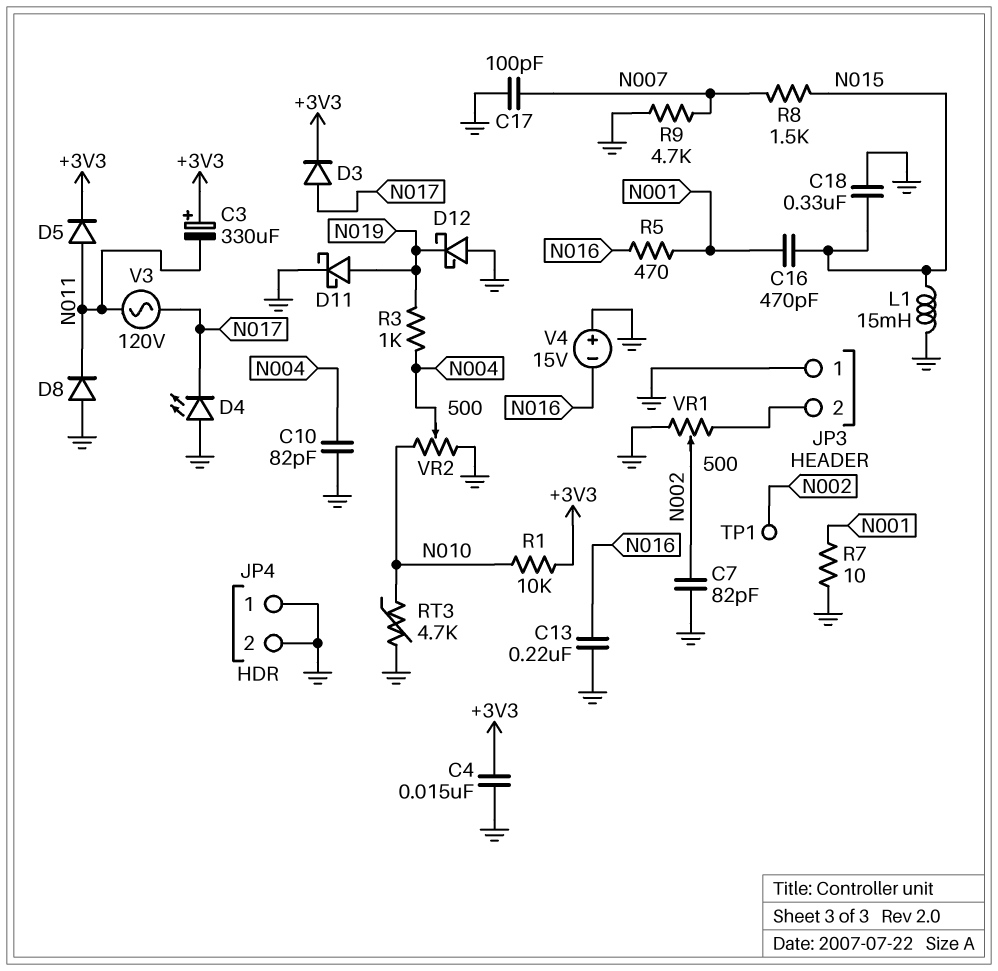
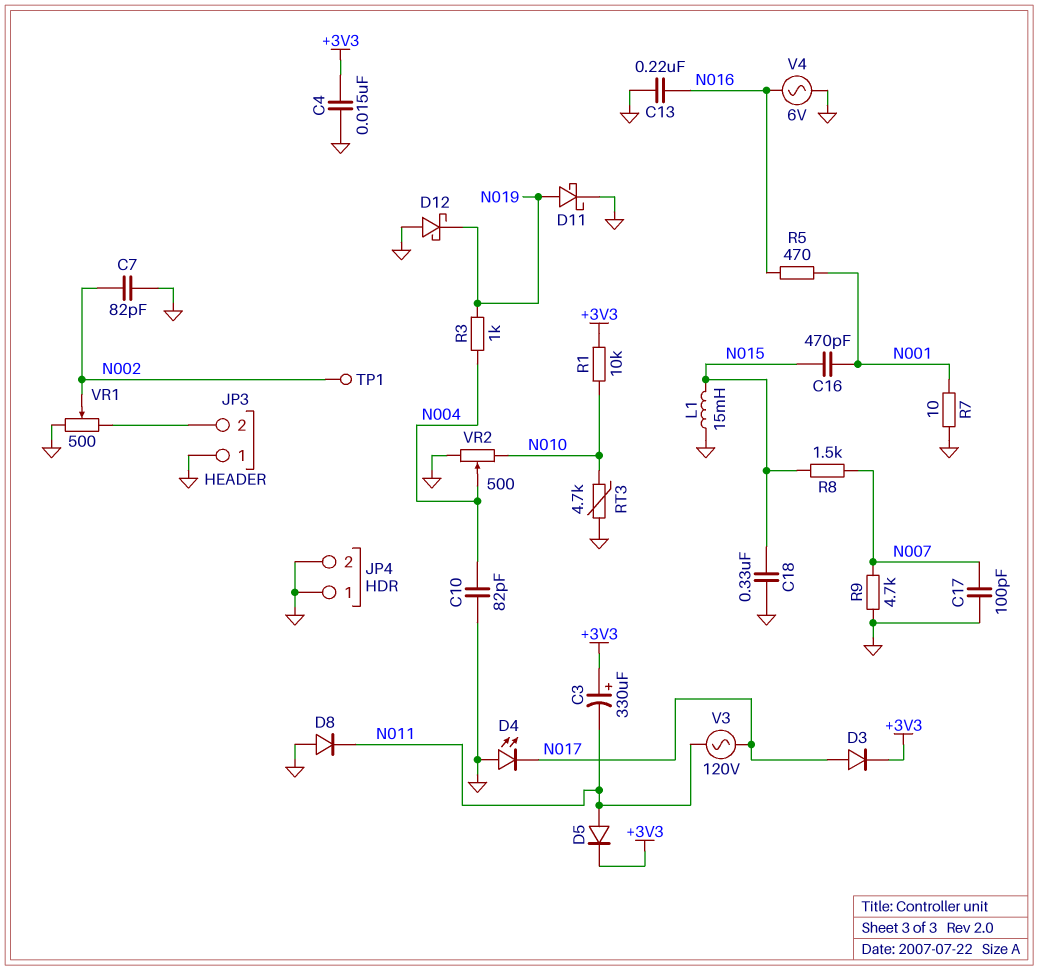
V4: 15V (plus GND, minus N016) -> AC 6V (GND, N016)

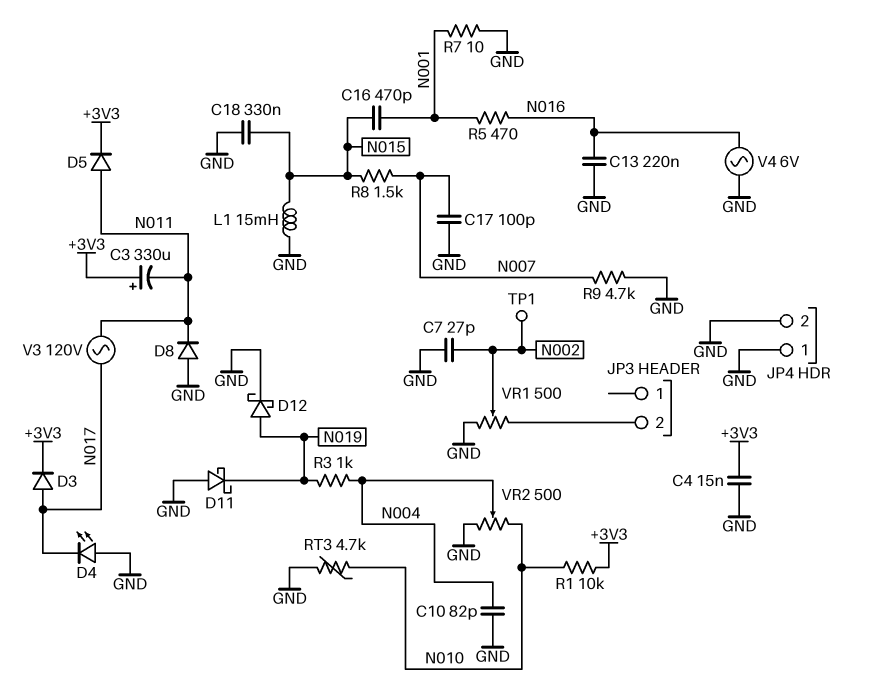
C7: 82pF (GND, N002) -> 27pF (GND, N002)
D11: schottky (A N019, K GND) -> schottky (A GND, K N019)
D12: schottky (A GND, K N019) -> schottky (A N019, K GND)
JP3 pin 1: GND -> none

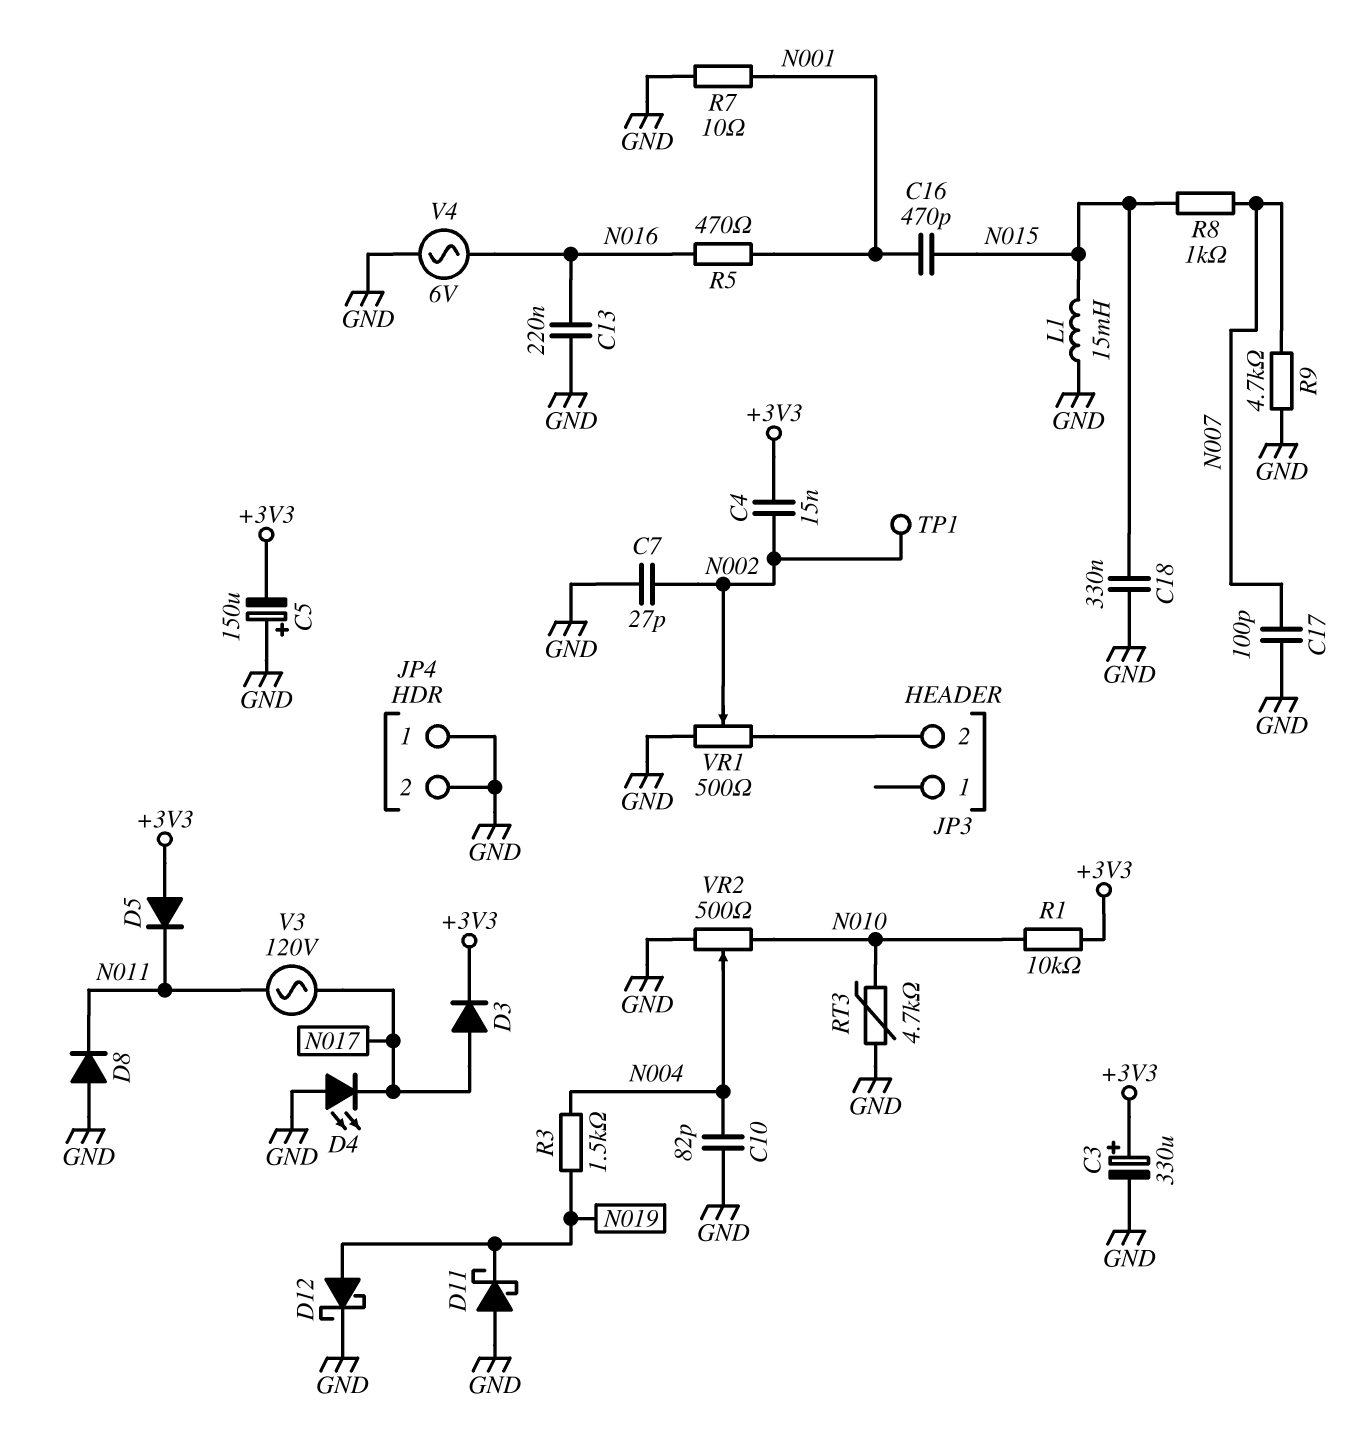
C3: 330uF (plus +3V3, minus N011) -> 330uF (plus +3V3, minus GND)
C4: 15nF (+3V3, GND) -> 15nF (+3V3, N002)
C5: none -> 150uF (plus GND, minus +3V3)
D5: diode (A N011, K +3V3) -> diode (A +3V3, K N011)
R3: 1k (N004, N019) -> 1.5k (N004, N019)
R8: 1.5k (N007, N015) -> 1k (N007, N015)

